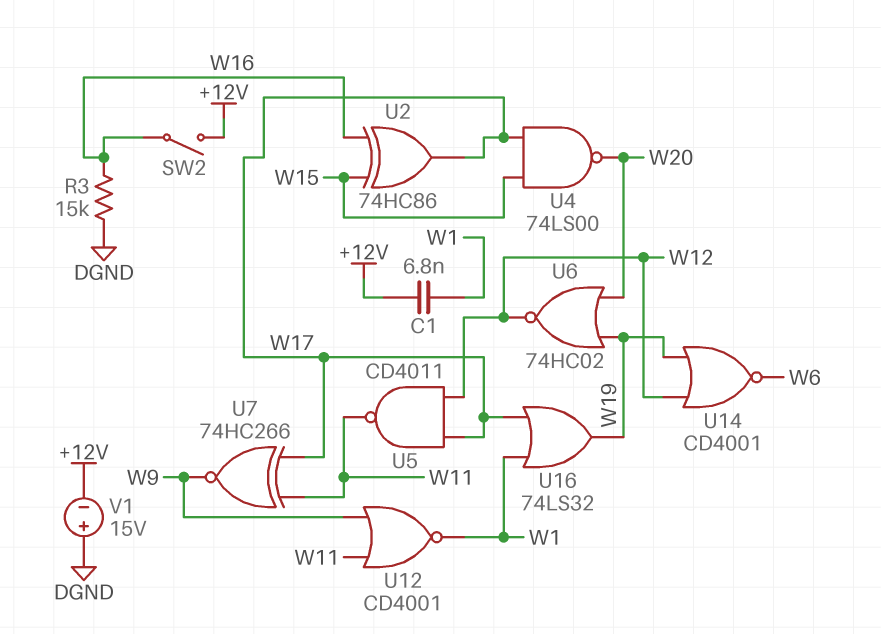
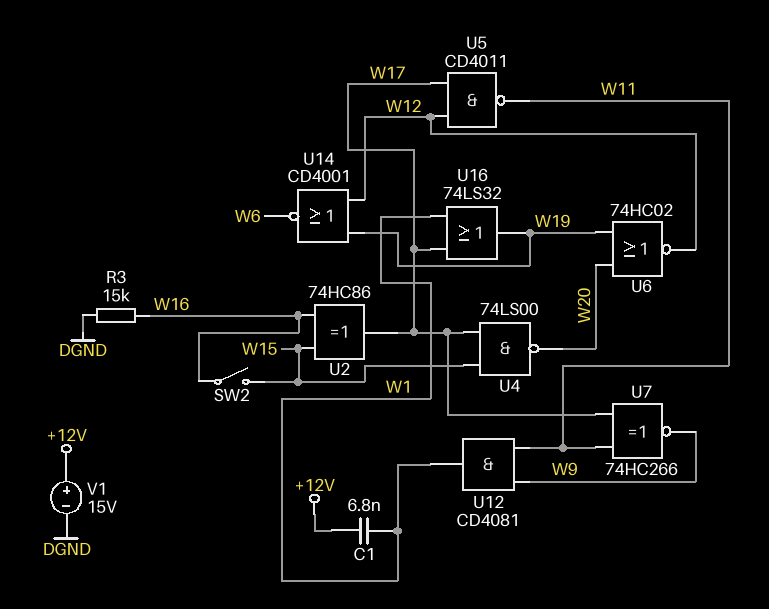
SW2: switch (+12V, W16) -> switch (W15, W16)
U12: NOR CD4001 (in W9, in W11, out W1) -> AND CD4081 (in W9, in W11, out W1)
V1: 15V (plus DGND, minus +12V) -> 15V (plus +12V, minus DGND)

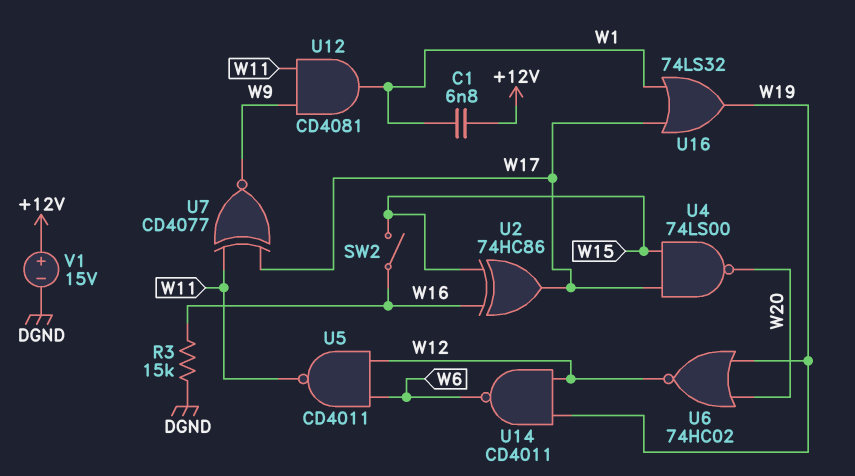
U5: NAND CD4011 (in W12, in W17, out W11) -> NAND CD4011 (in W6, in W12, out W11)
U7: XNOR 74HC266 (in W11, in W17, out W9) -> XNOR CD4077 (in W11, in W17, out W9)
U14: NOR CD4001 (in W12, in W19, out W6) -> NAND CD4011 (in W12, in W19, out W6)

